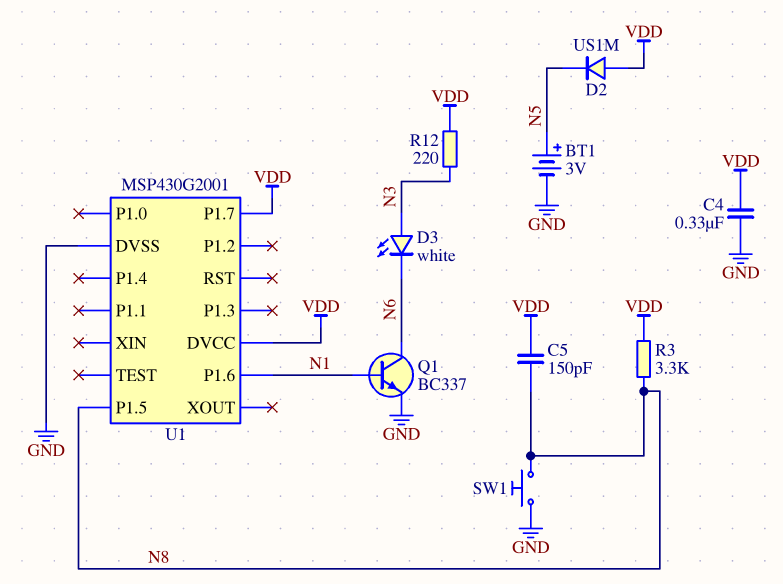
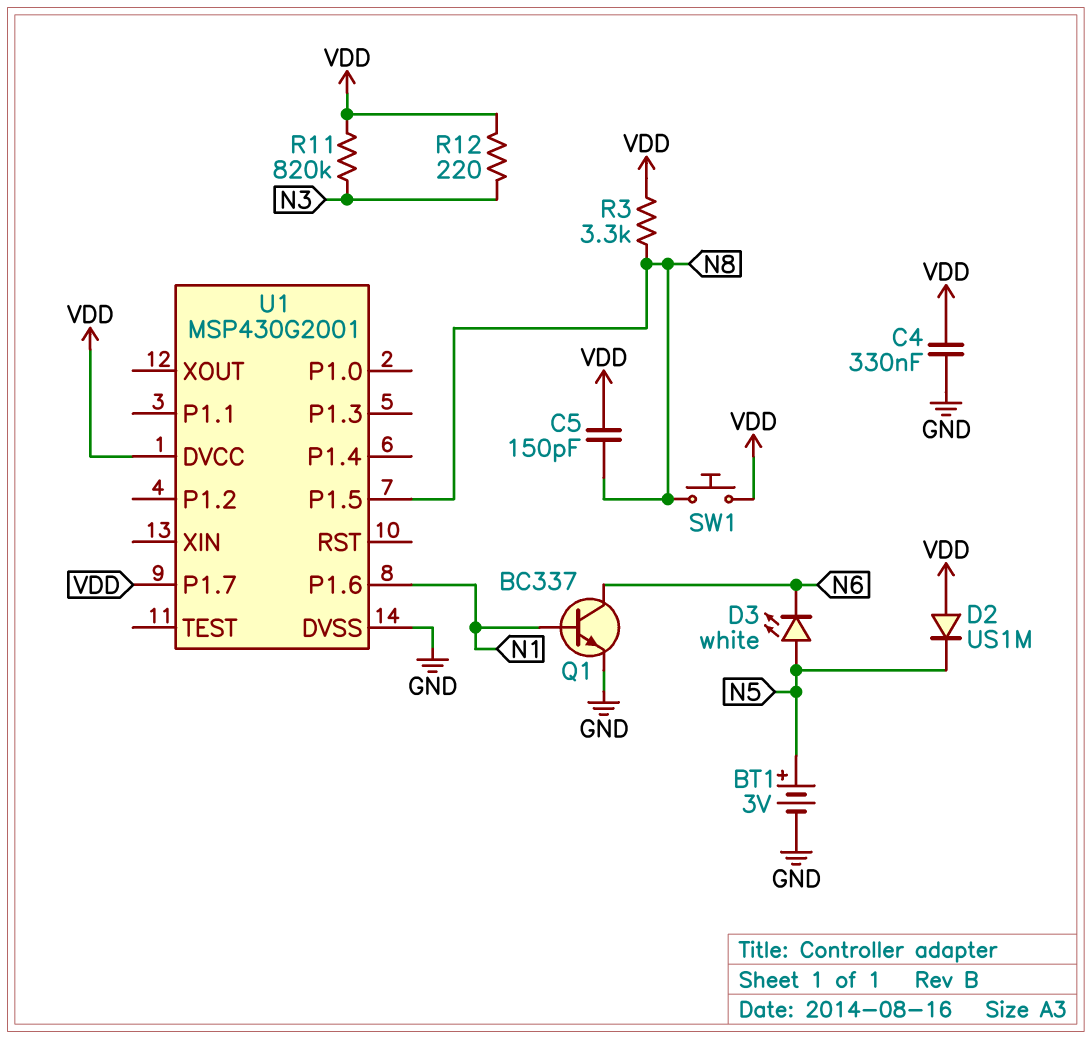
D3: LED white (A N3, K N6) -> LED white (A N5, K N6)
R11: none -> 820k (N3, VDD)
SW1: button (GND, N8) -> button (N8, VDD)

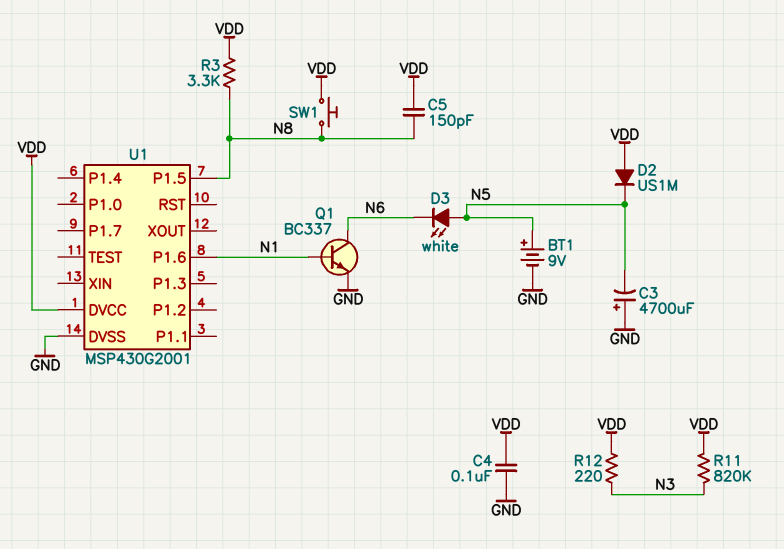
BT1: 3V (plus N5, minus GND) -> 9V (plus N5, minus GND)
C3: none -> 4700uF (plus GND, minus N5)
C4: 330nF (GND, VDD) -> 100nF (GND, VDD)
U1 pin P1.7: VDD -> none

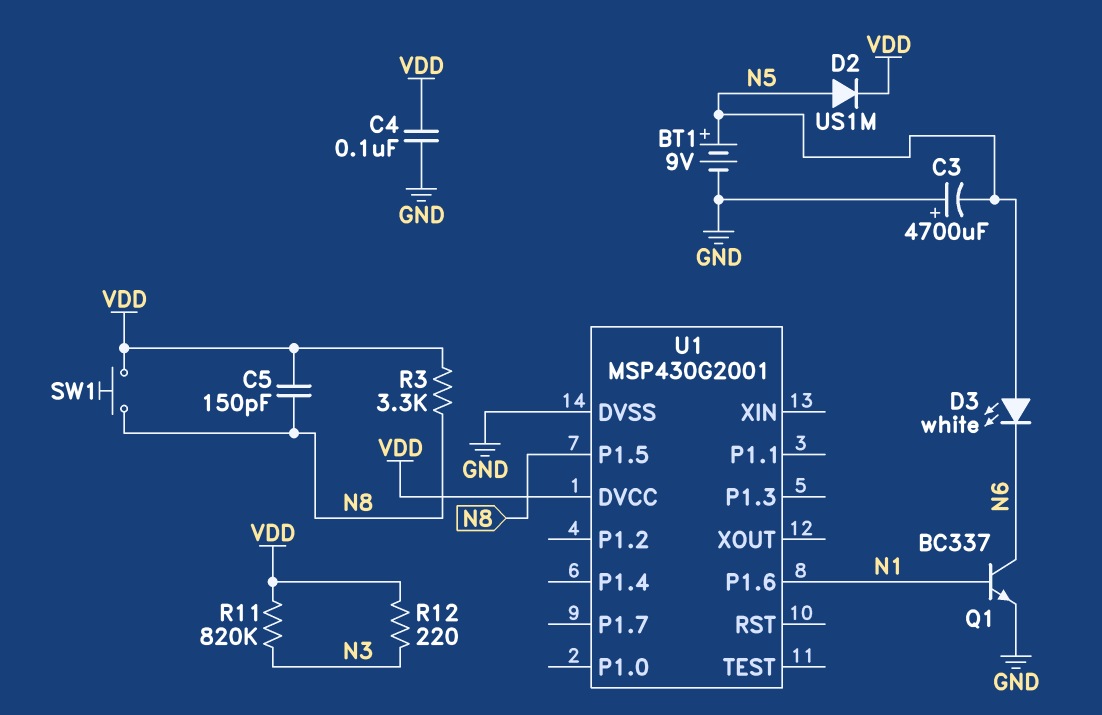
D2: diode US1M (A VDD, K N5) -> diode US1M (A N5, K VDD)

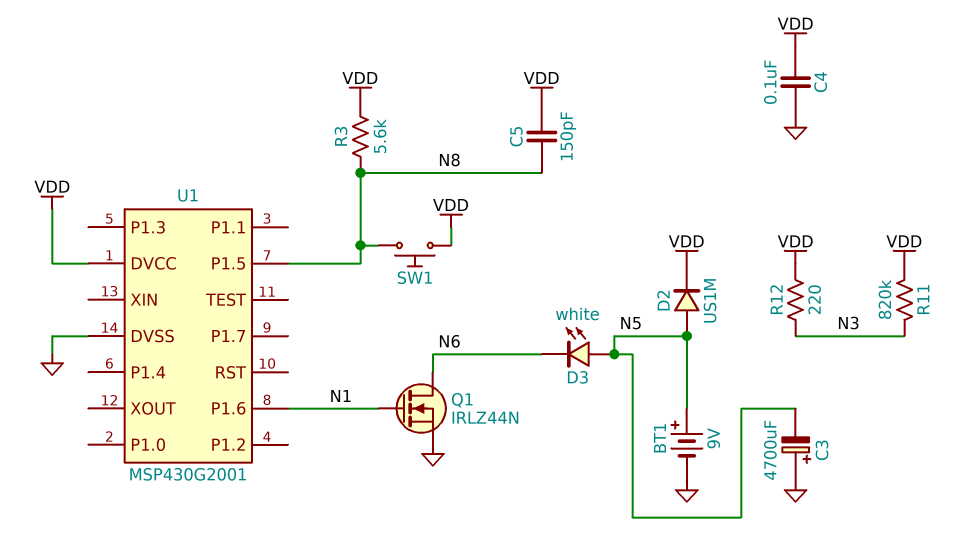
Q1: NPN BC337 (B N1, C N6, E GND) -> NMOS IRLZ44N (G N1, D N6, S GND)
R3: 3.3k (N8, VDD) -> 5.6k (N8, VDD)

